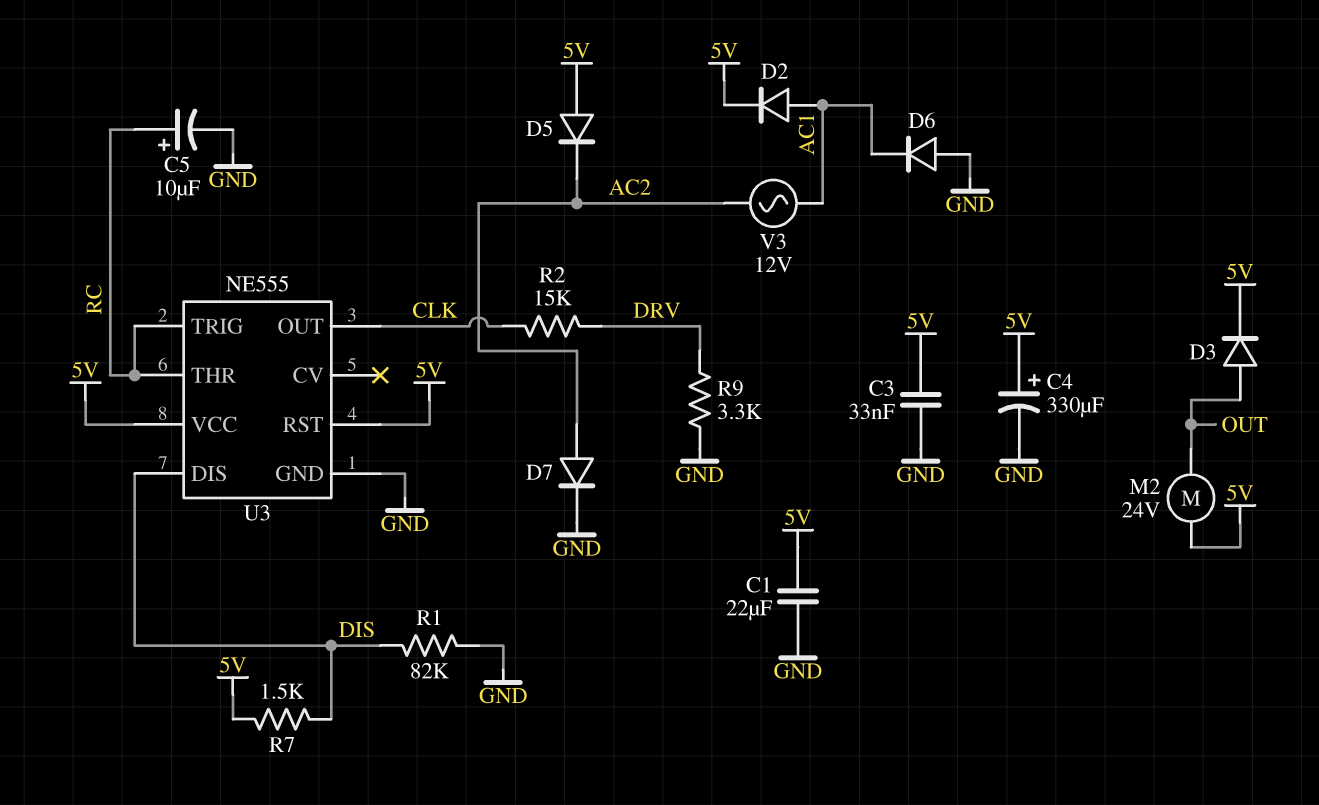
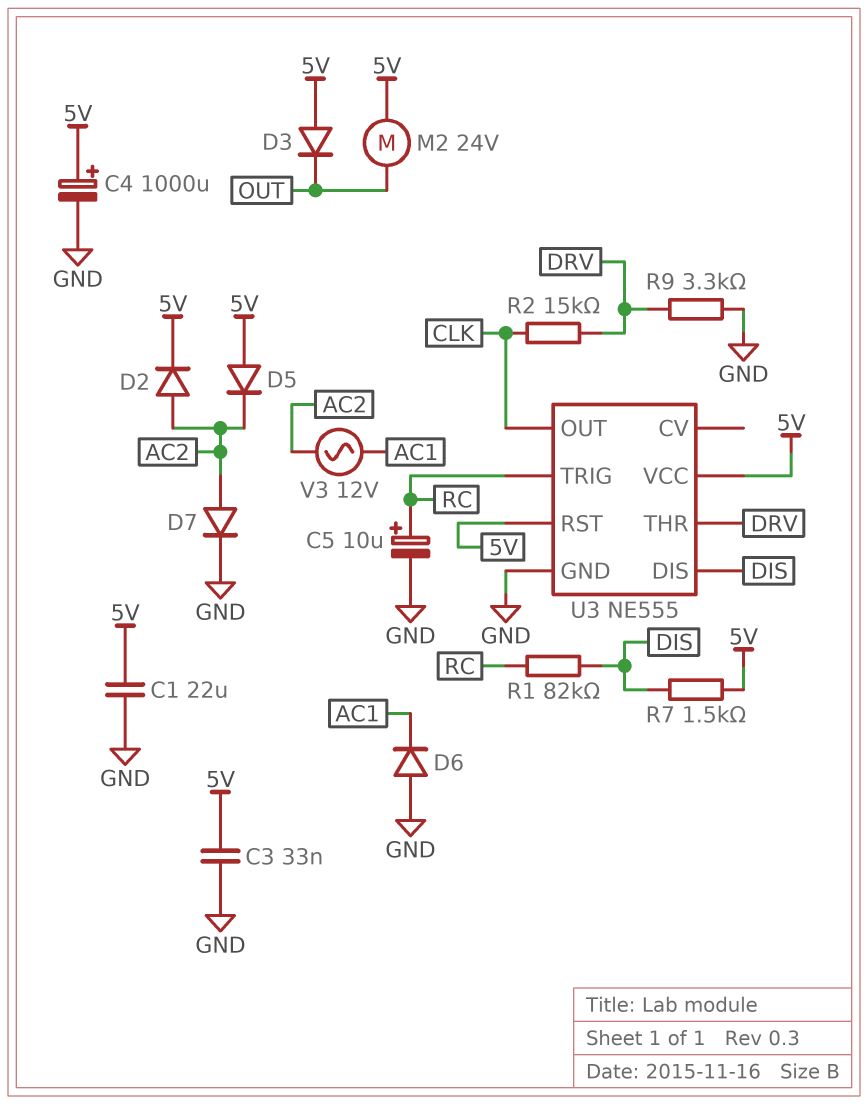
C4: 330uF (plus 5V, minus GND) -> 1000uF (plus 5V, minus GND)
D2: diode (A AC1, K 5V) -> diode (A AC2, K 5V)
D3: diode (A OUT, K 5V) -> diode (A 5V, K OUT)
R1: 82k (DIS, GND) -> 82k (DIS, RC)
U3 pin THR: RC -> DRV

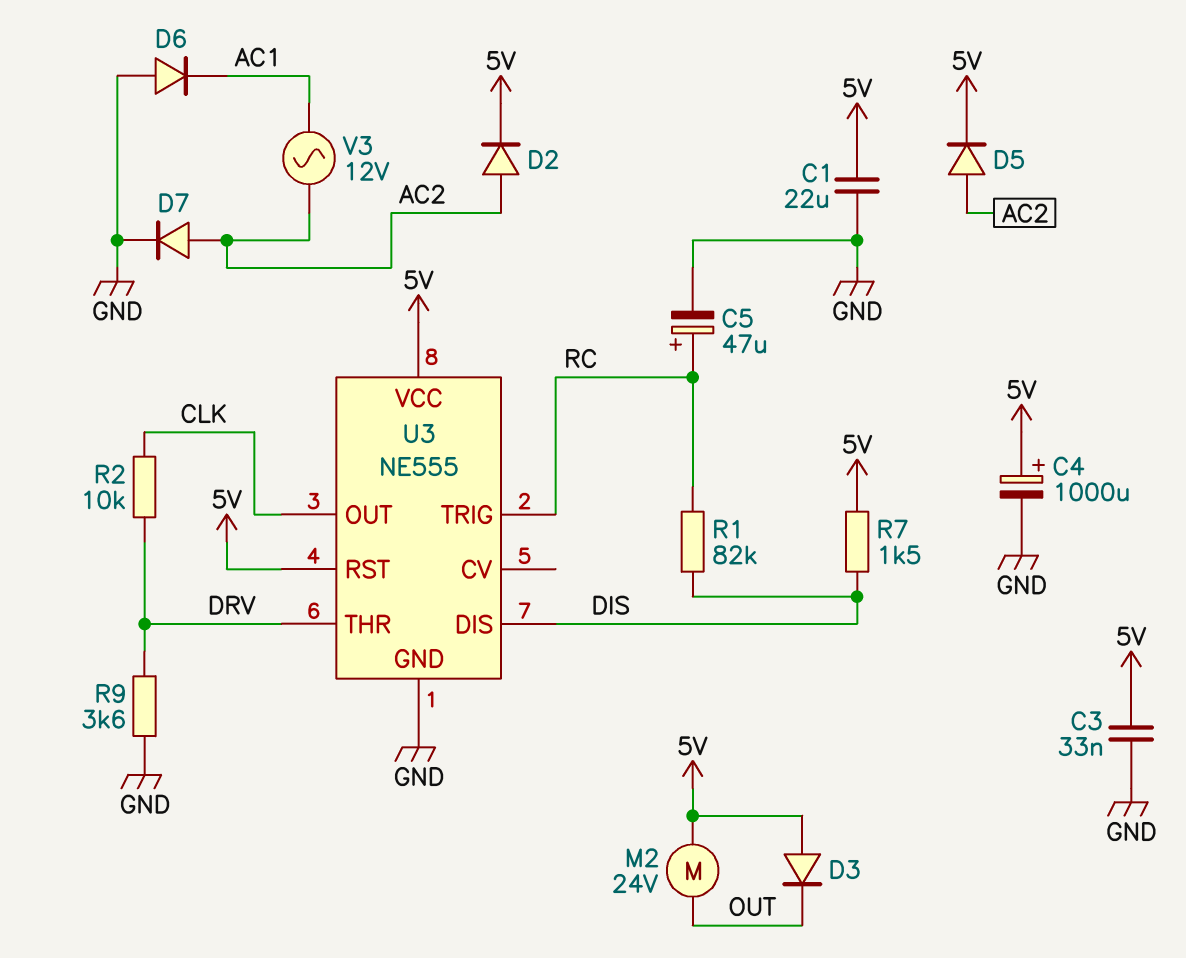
C5: 10uF (plus RC, minus GND) -> 47uF (plus RC, minus GND)
D5: diode (A 5V, K AC2) -> diode (A AC2, K 5V)
R2: 15k (CLK, DRV) -> 10k (CLK, DRV)
R9: 3.3k (DRV, GND) -> 3.6k (DRV, GND)

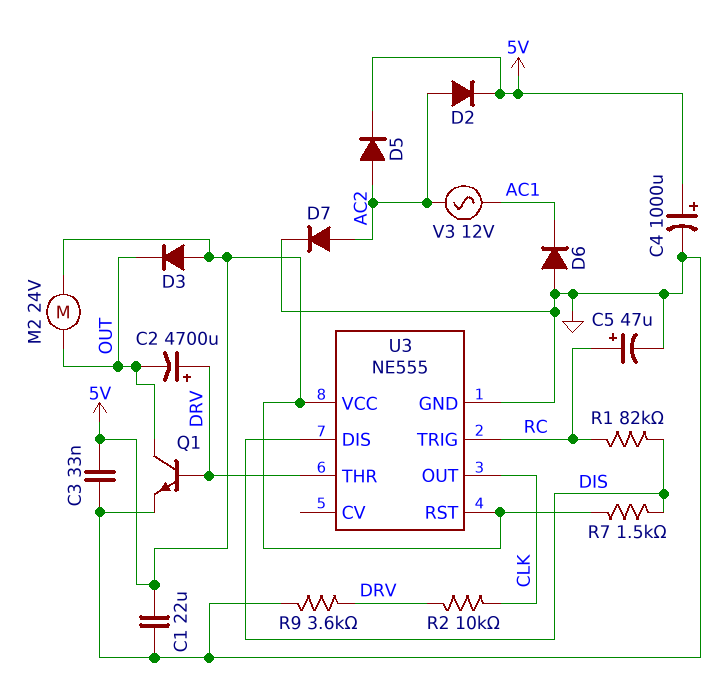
C2: none -> 4700uF (plus DRV, minus OUT)
Q1: none -> NPN (B DRV, C OUT, E GND)

